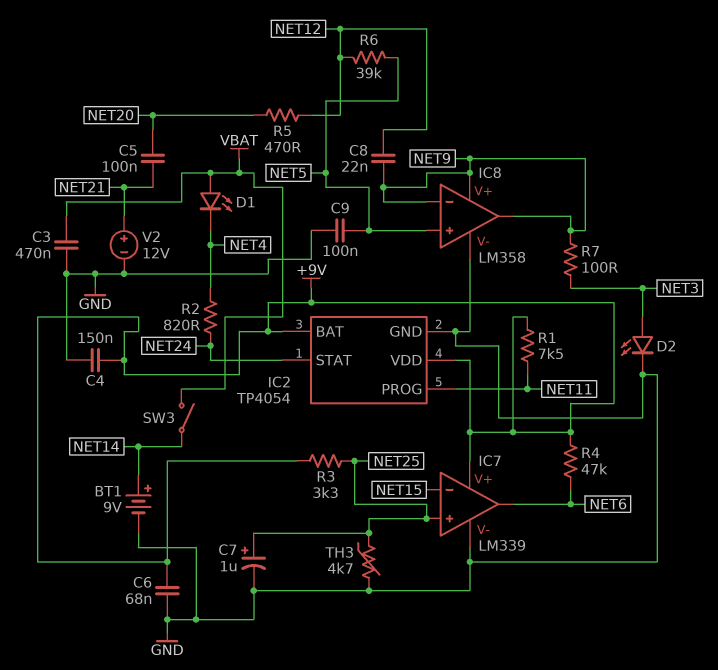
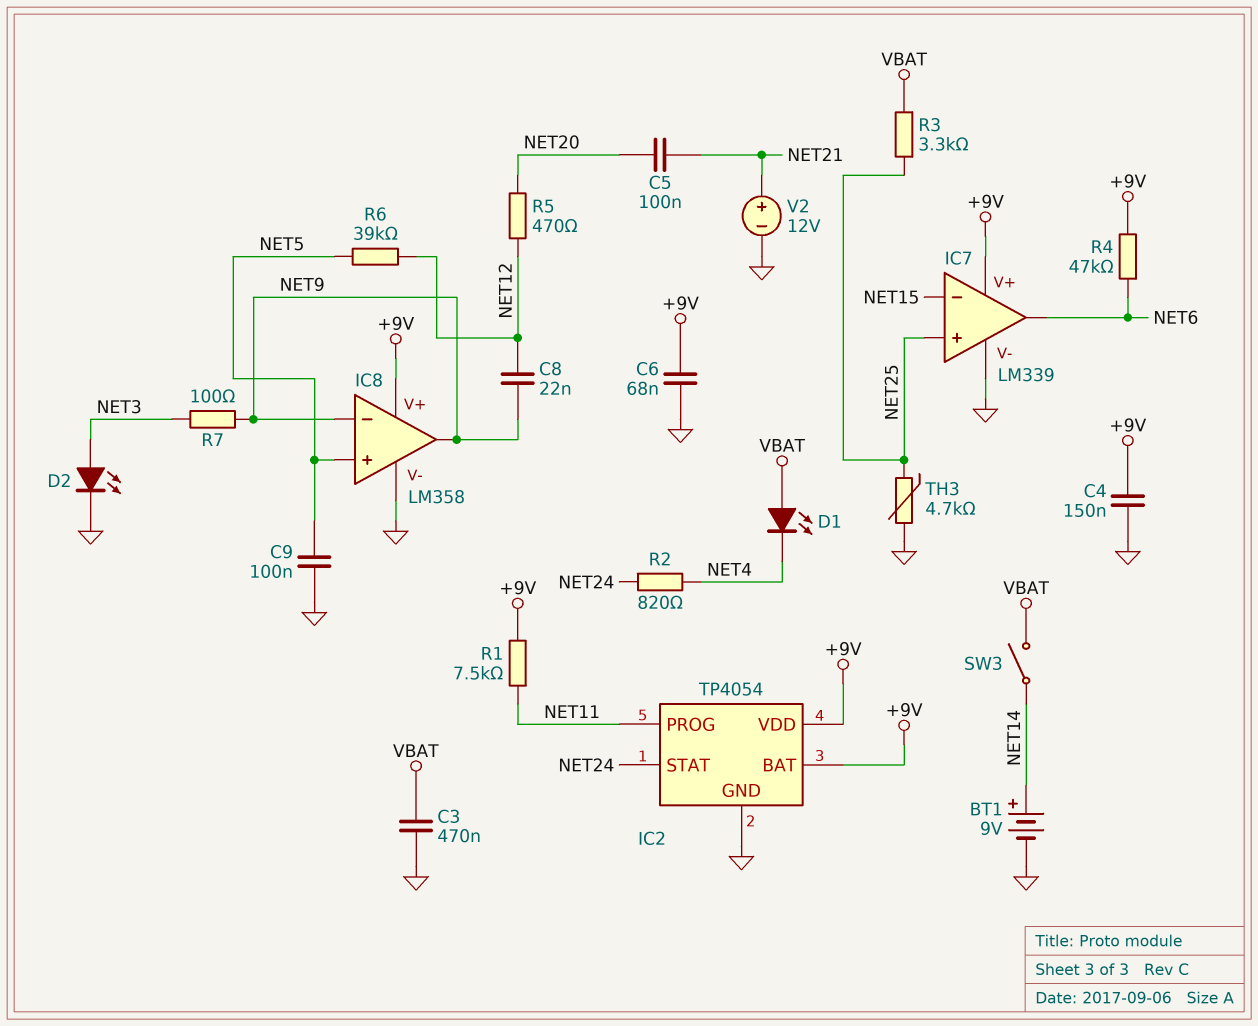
C7: 1uF (plus NET25, minus GND) -> none
IC8 pin V+: NET9 -> +9V
R3: 3.3k (+9V, NET25) -> 3.3k (NET25, VBAT)

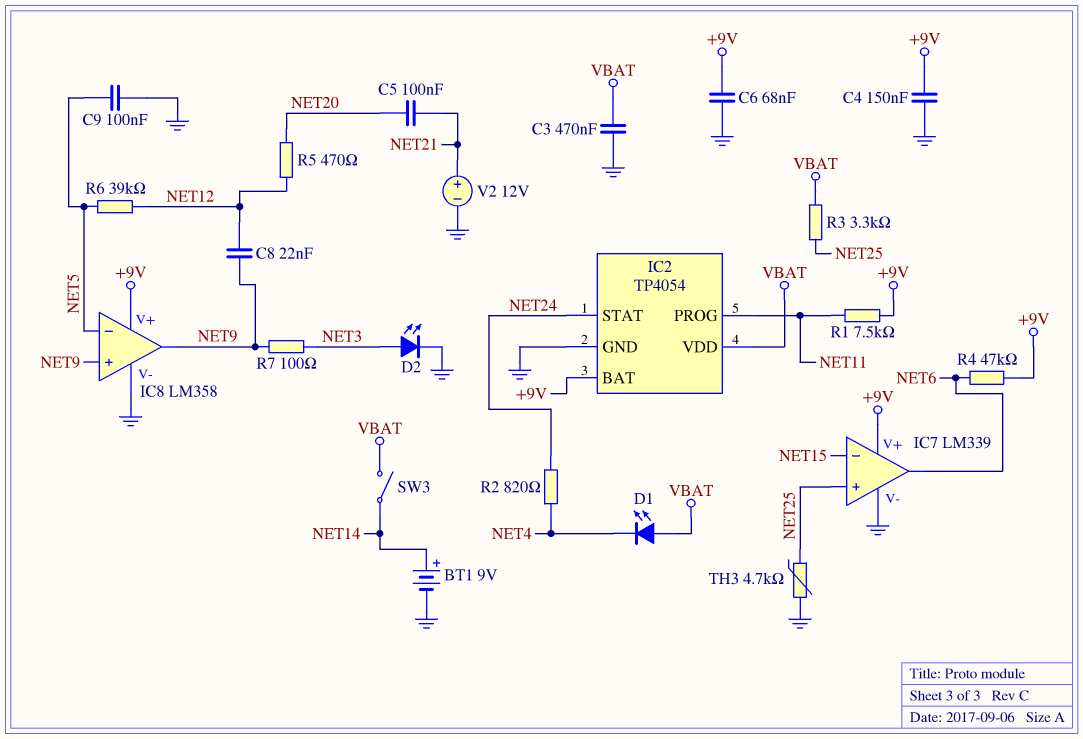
IC2 pin VDD: +9V -> VBAT
IC8 pin in+: NET5 -> NET9
IC8 pin in-: NET9 -> NET5

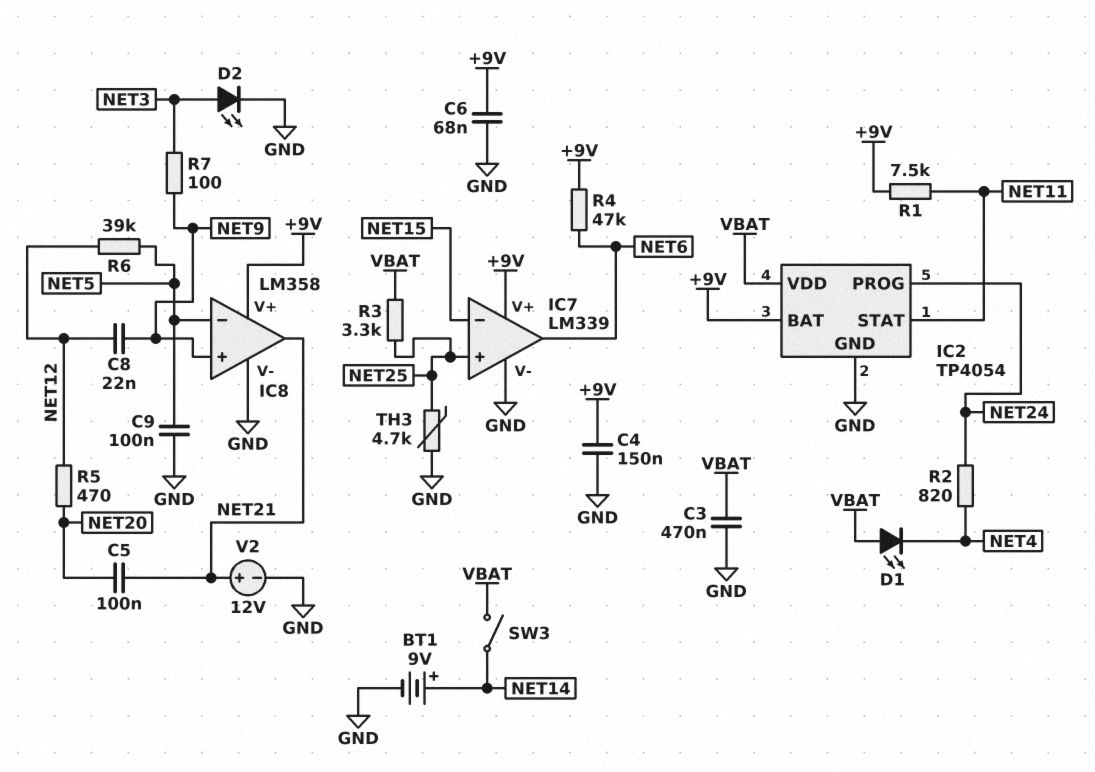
IC2 pin PROG: NET11 -> NET24
IC2 pin STAT: NET24 -> NET11
IC8 pin out: NET9 -> NET21

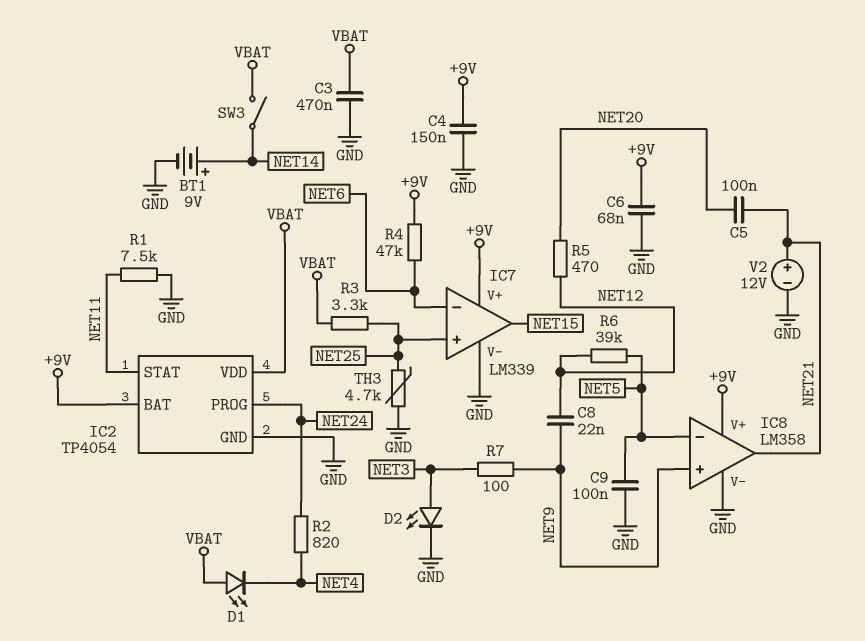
IC7 pin in-: NET15 -> NET6
IC7 pin out: NET6 -> NET15
R1: 7.5k (+9V, NET11) -> 7.5k (GND, NET11)

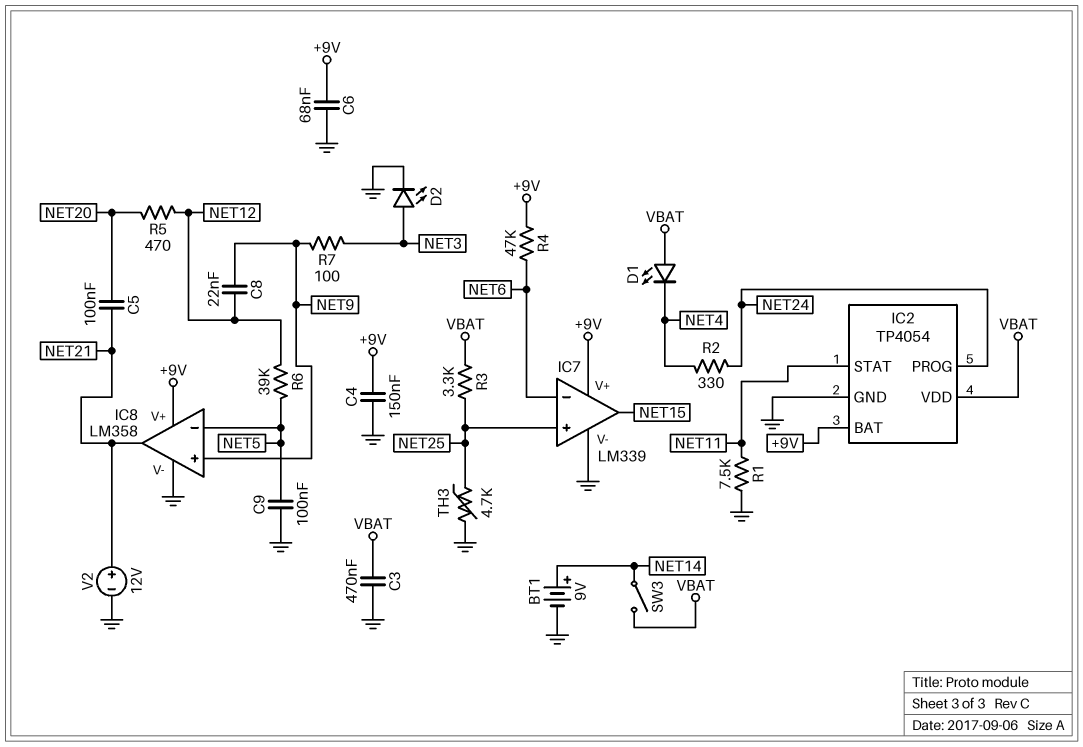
R2: 820 (NET4, NET24) -> 330 (NET4, NET24)

